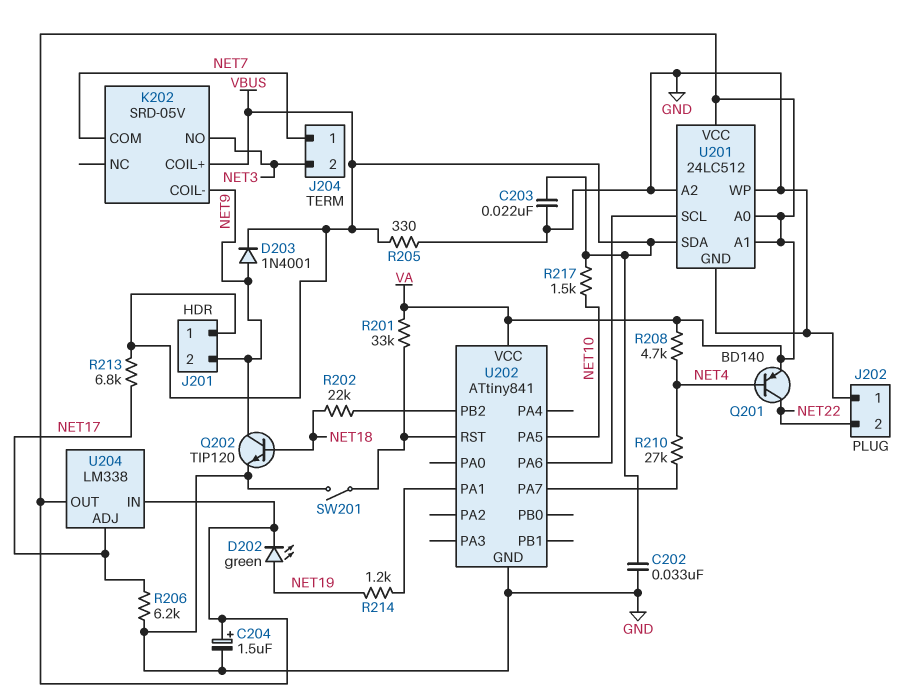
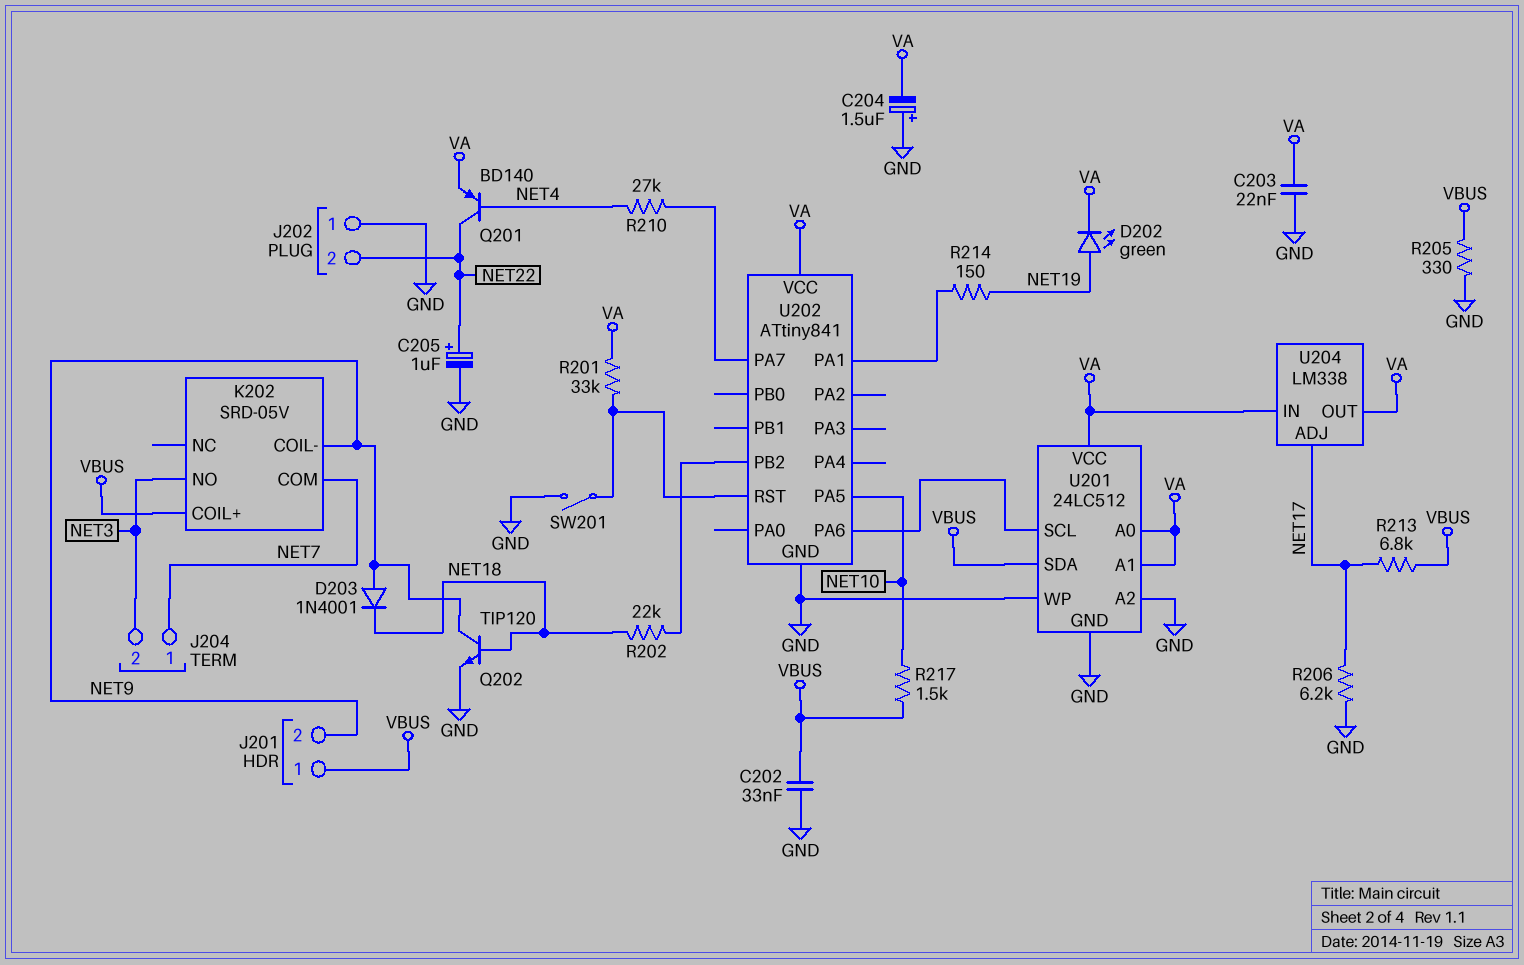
C203: 22nF (GND, VBUS) -> 22nF (GND, VA)
C204: 1.5uF (plus VA, minus GND) -> 1.5uF (plus GND, minus VA)
C205: none -> 1uF (plus NET22, minus GND)
D203: diode 1N4001 (A NET9, K VBUS) -> diode 1N4001 (A NET9, K NET18)
R208: 4.7k (NET4, VA) -> none
R214: 1.2k (NET19, U202/PA1) -> 150 (NET19, U202/PA1)

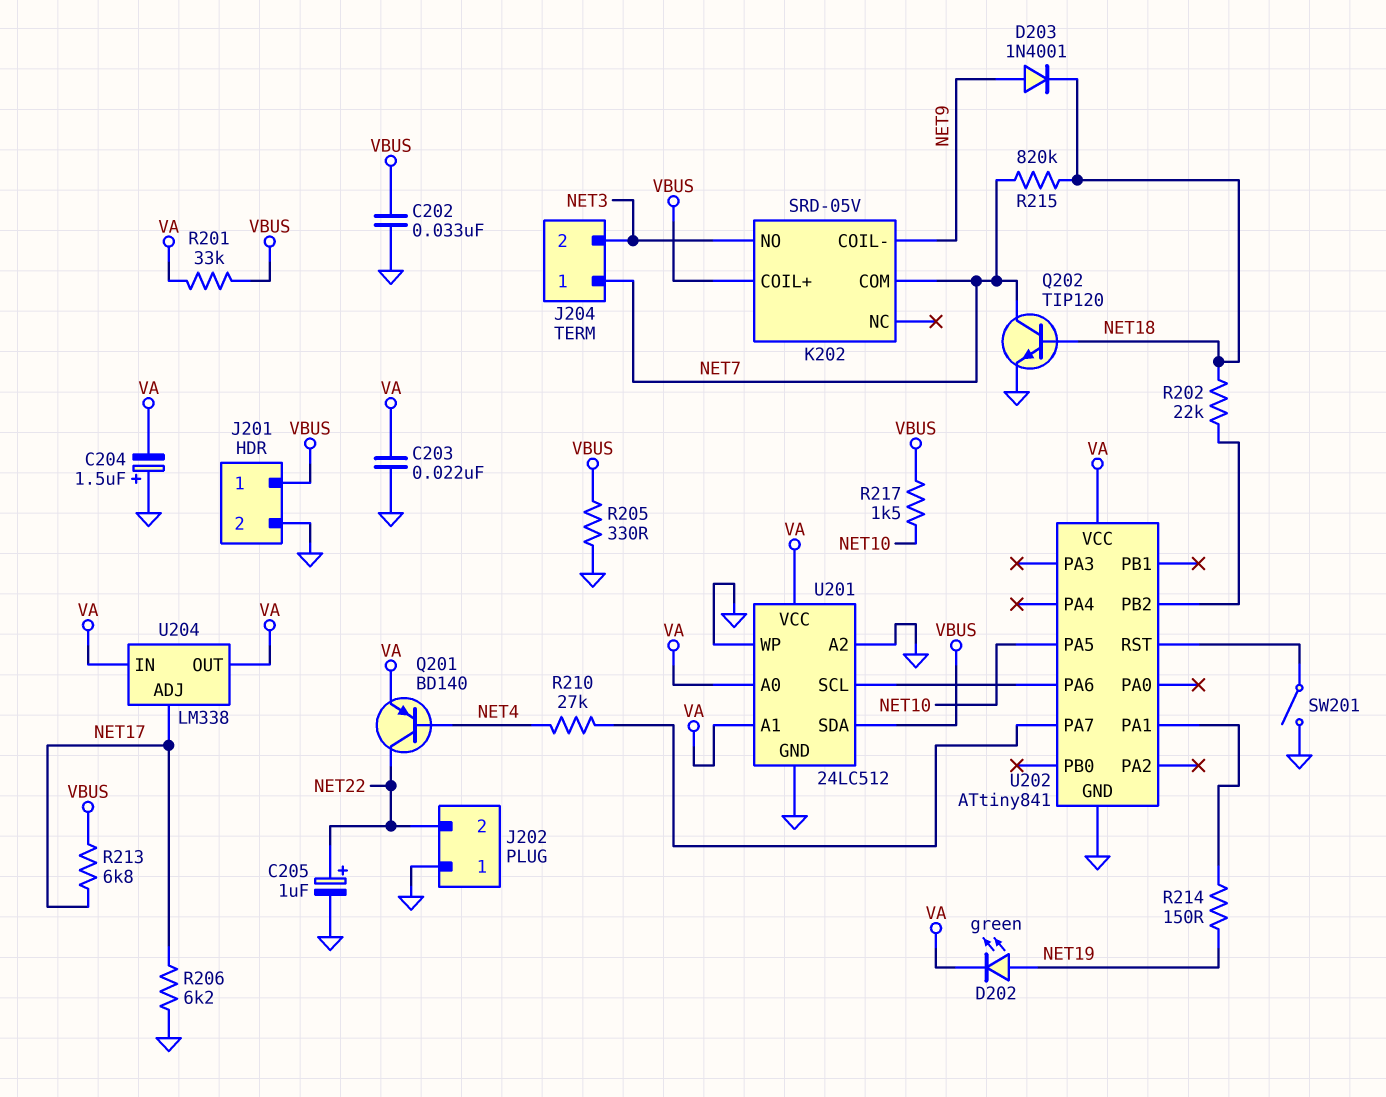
J201 pin 2: NET9 -> GND
Q202: NPN TIP120 (B NET18, C NET9, E GND) -> NPN TIP120 (B NET18, C NET7, E GND)
R201: 33k (U202/RST, VA) -> 33k (VA, VBUS)
R215: none -> 820k (NET7, NET18)

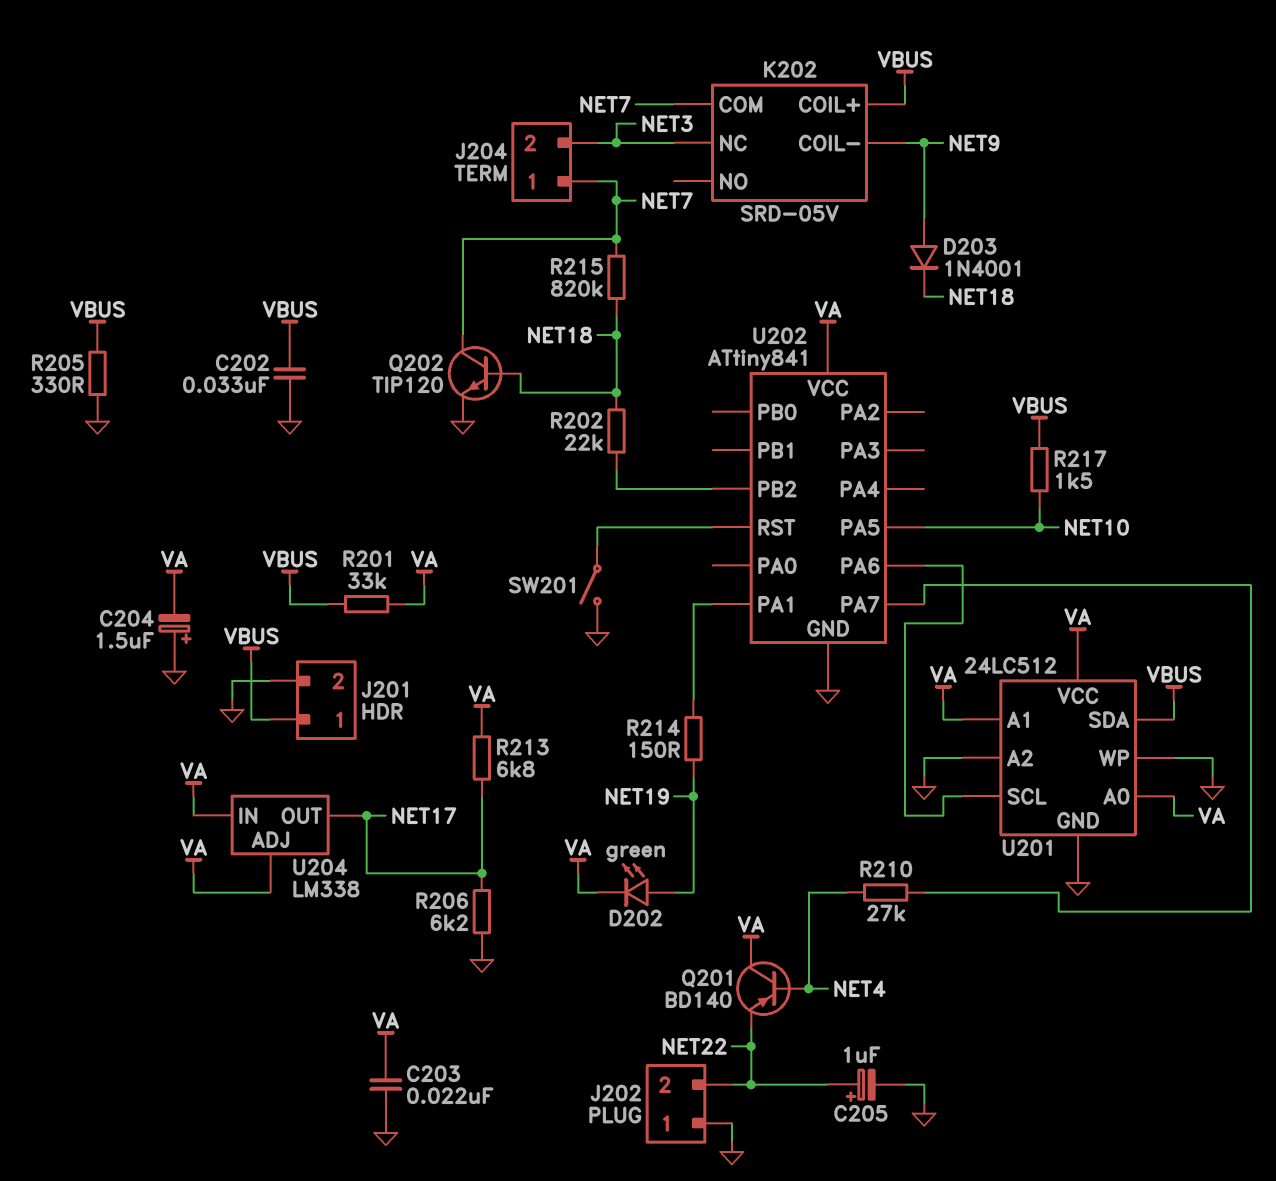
K202 pin NC: none -> NET3
K202 pin NO: NET3 -> none
Q201: PNP BD140 (B NET4, C NET22, E VA) -> PNP BD140 (B NET4, C VA, E NET22)
R213: 6.8k (NET17, VBUS) -> 6.8k (NET17, VA)
U204 pin ADJ: NET17 -> VA
U204 pin OUT: VA -> NET17

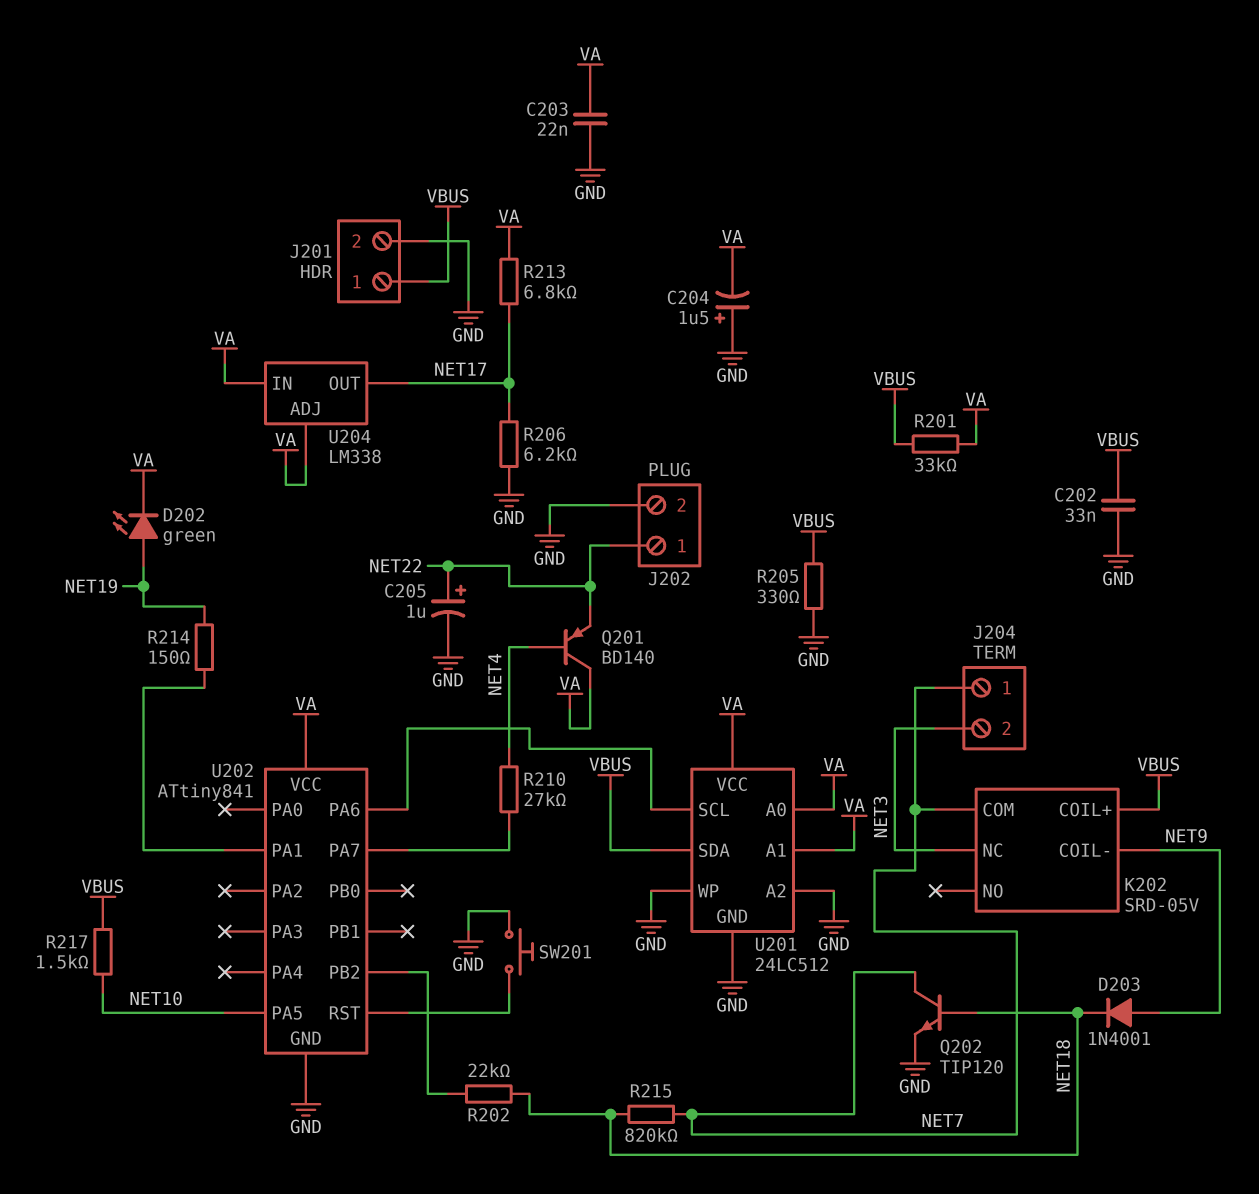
J202 pin 1: GND -> NET22
J202 pin 2: NET22 -> GND
SW201: switch (GND, U202/RST) -> button (GND, U202/RST)

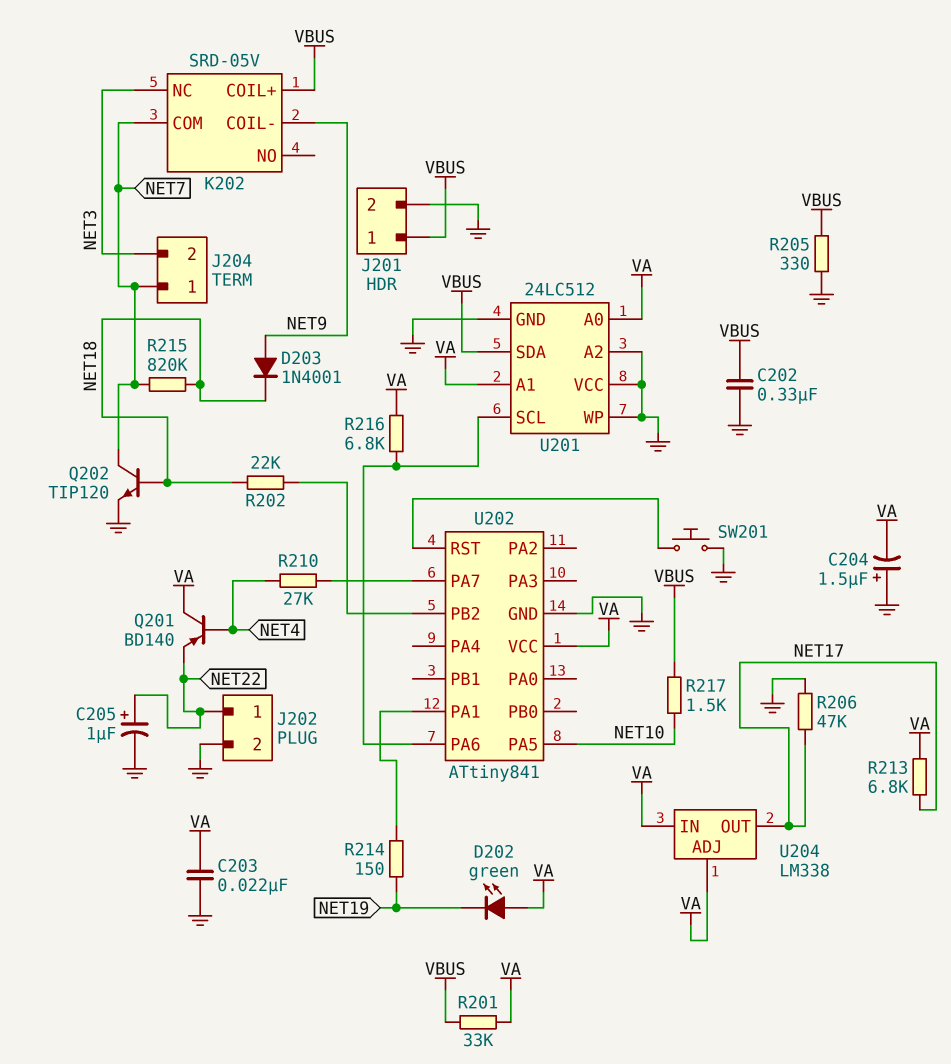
C202: 33nF (GND, VBUS) -> 330nF (GND, VBUS)
D202: LED green (A NET19, K VA) -> LED green (A VA, K NET19)
R206: 6.2k (GND, NET17) -> 47k (GND, NET17)
R216: none -> 6.8k (U201/SCL, VA)
U201 pin VCC: VA -> GND

